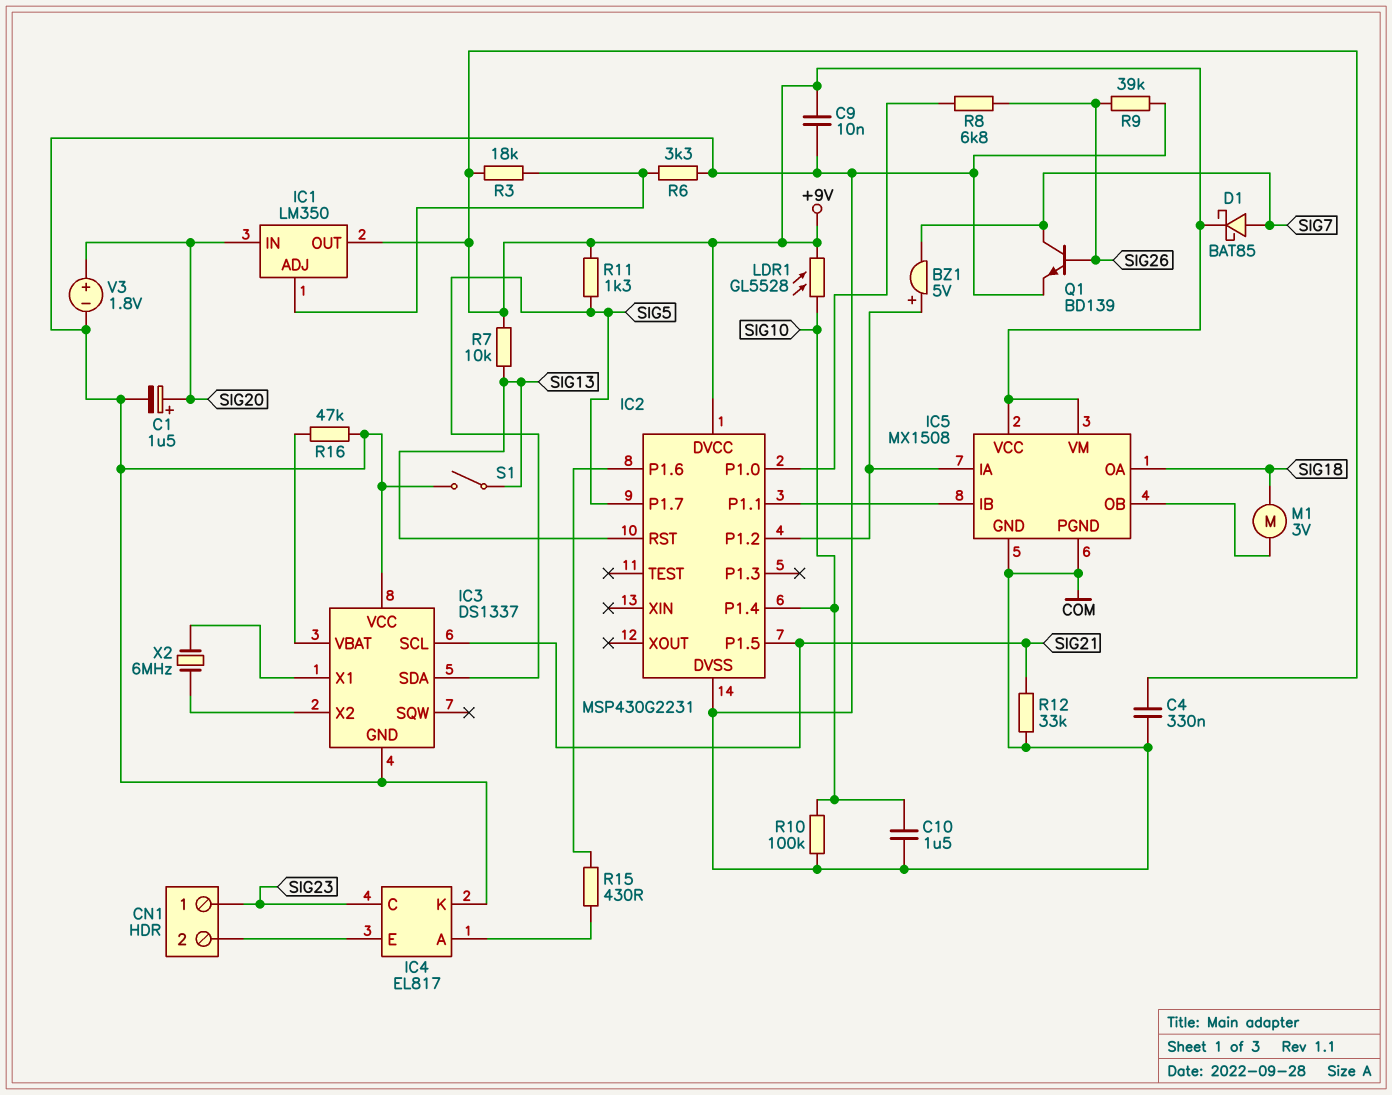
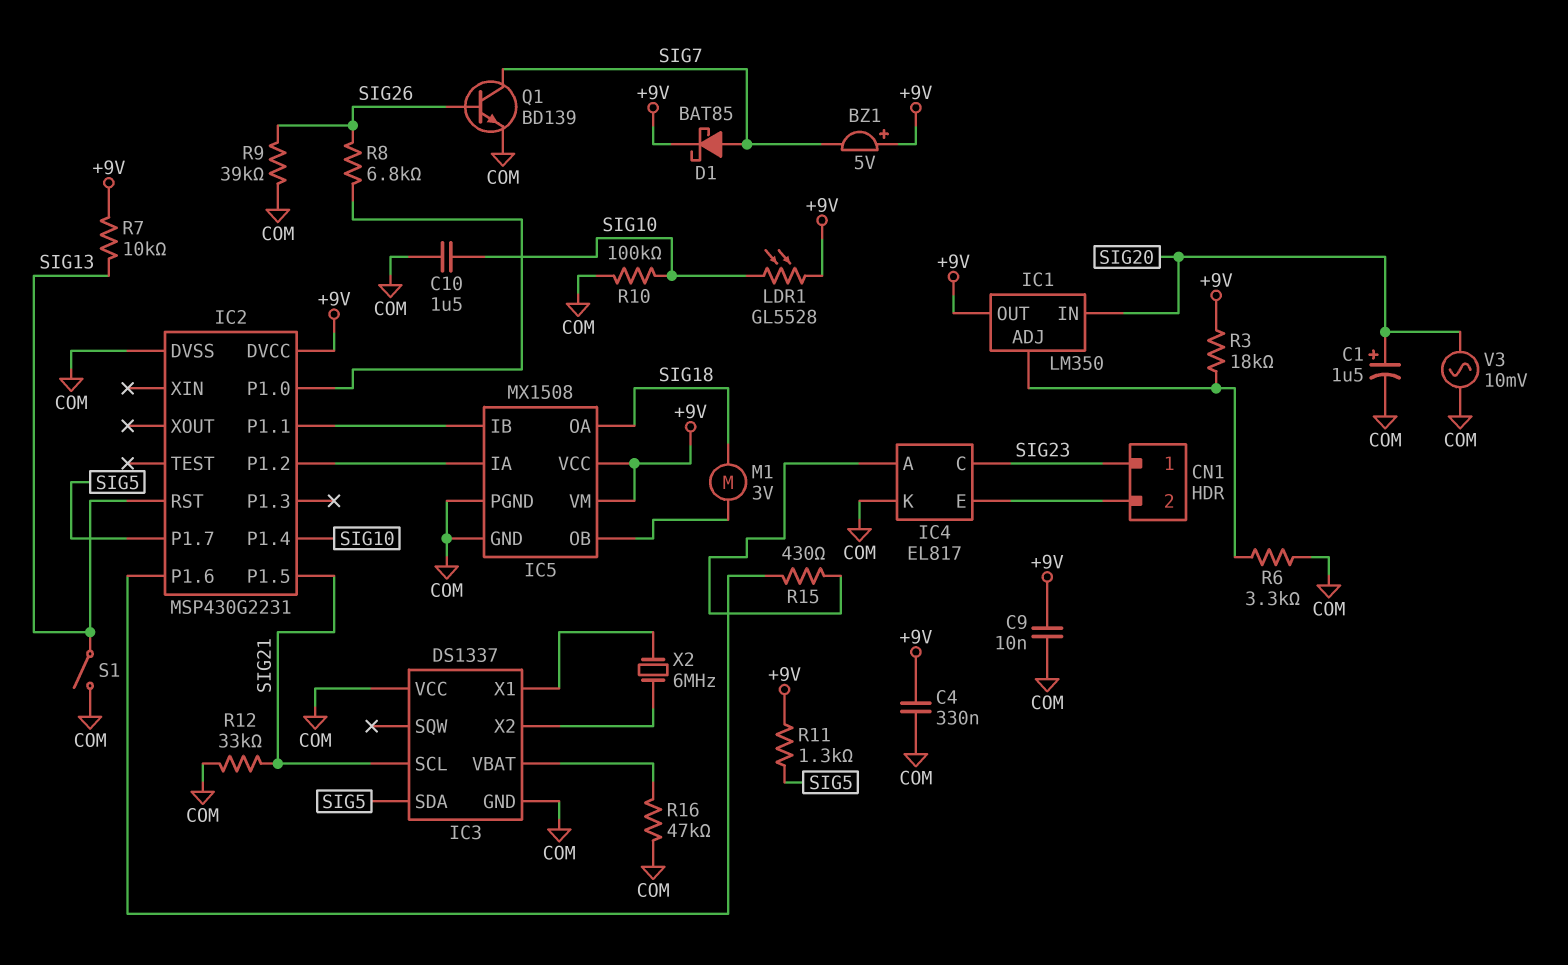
BZ1: buzzer 5V (plus IC2/P1.2, minus SIG7) -> buzzer 5V (plus +9V, minus SIG7)
V3: 1.8V (plus SIG20, minus COM) -> AC 10mV (COM, SIG20)

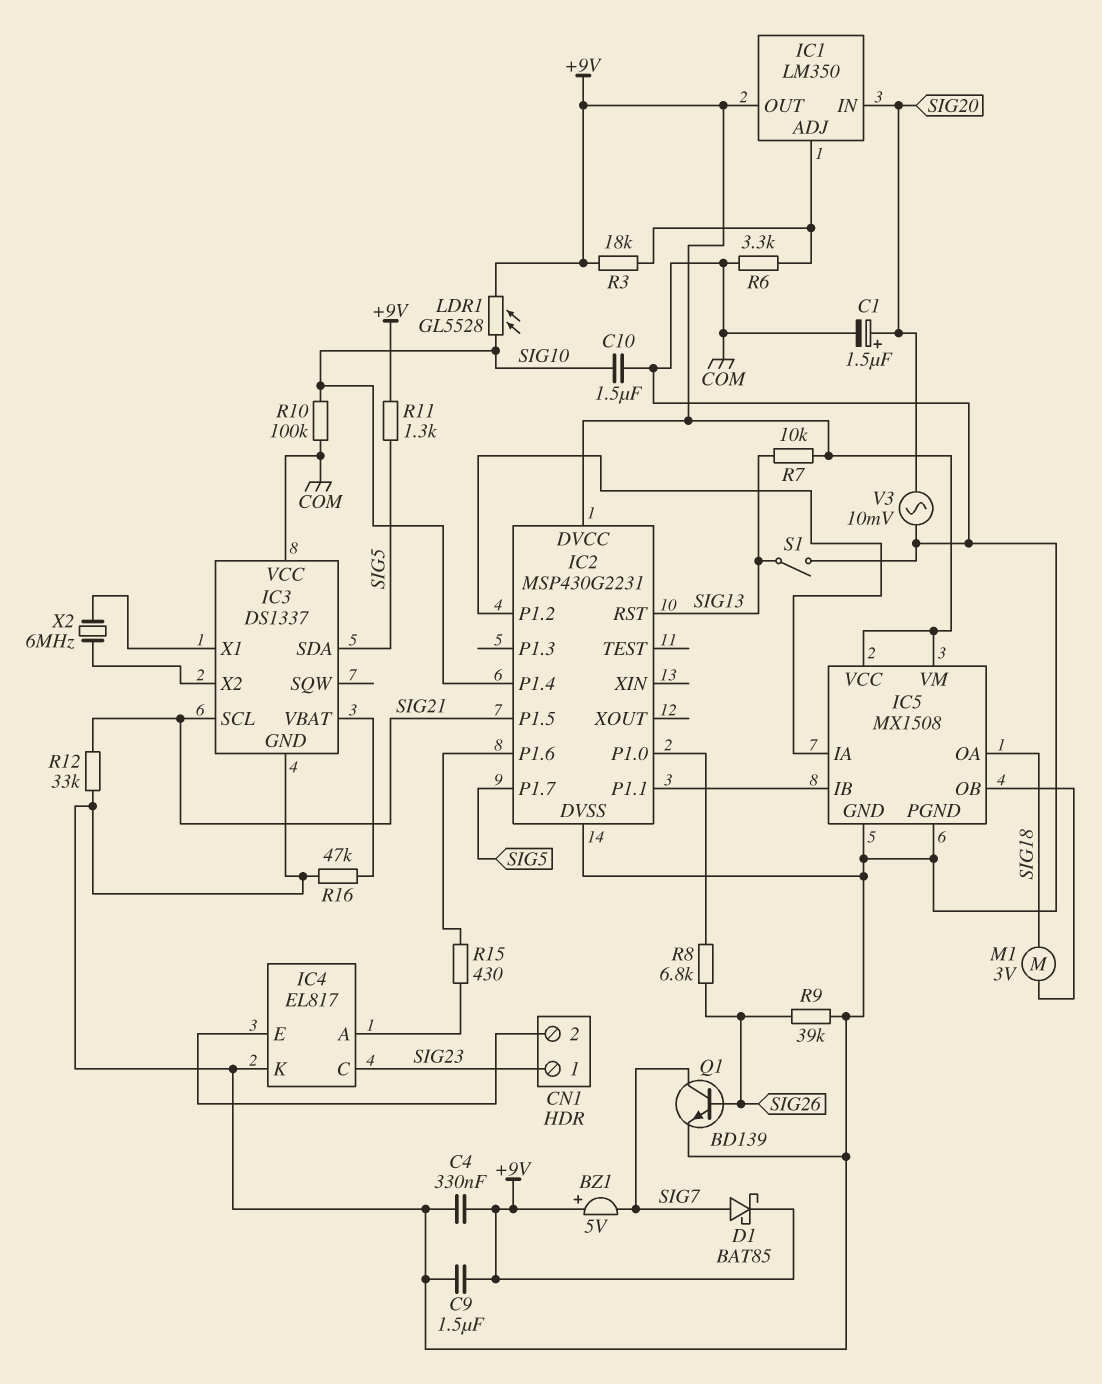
C9: 10nF (+9V, COM) -> 1.5uF (+9V, COM)

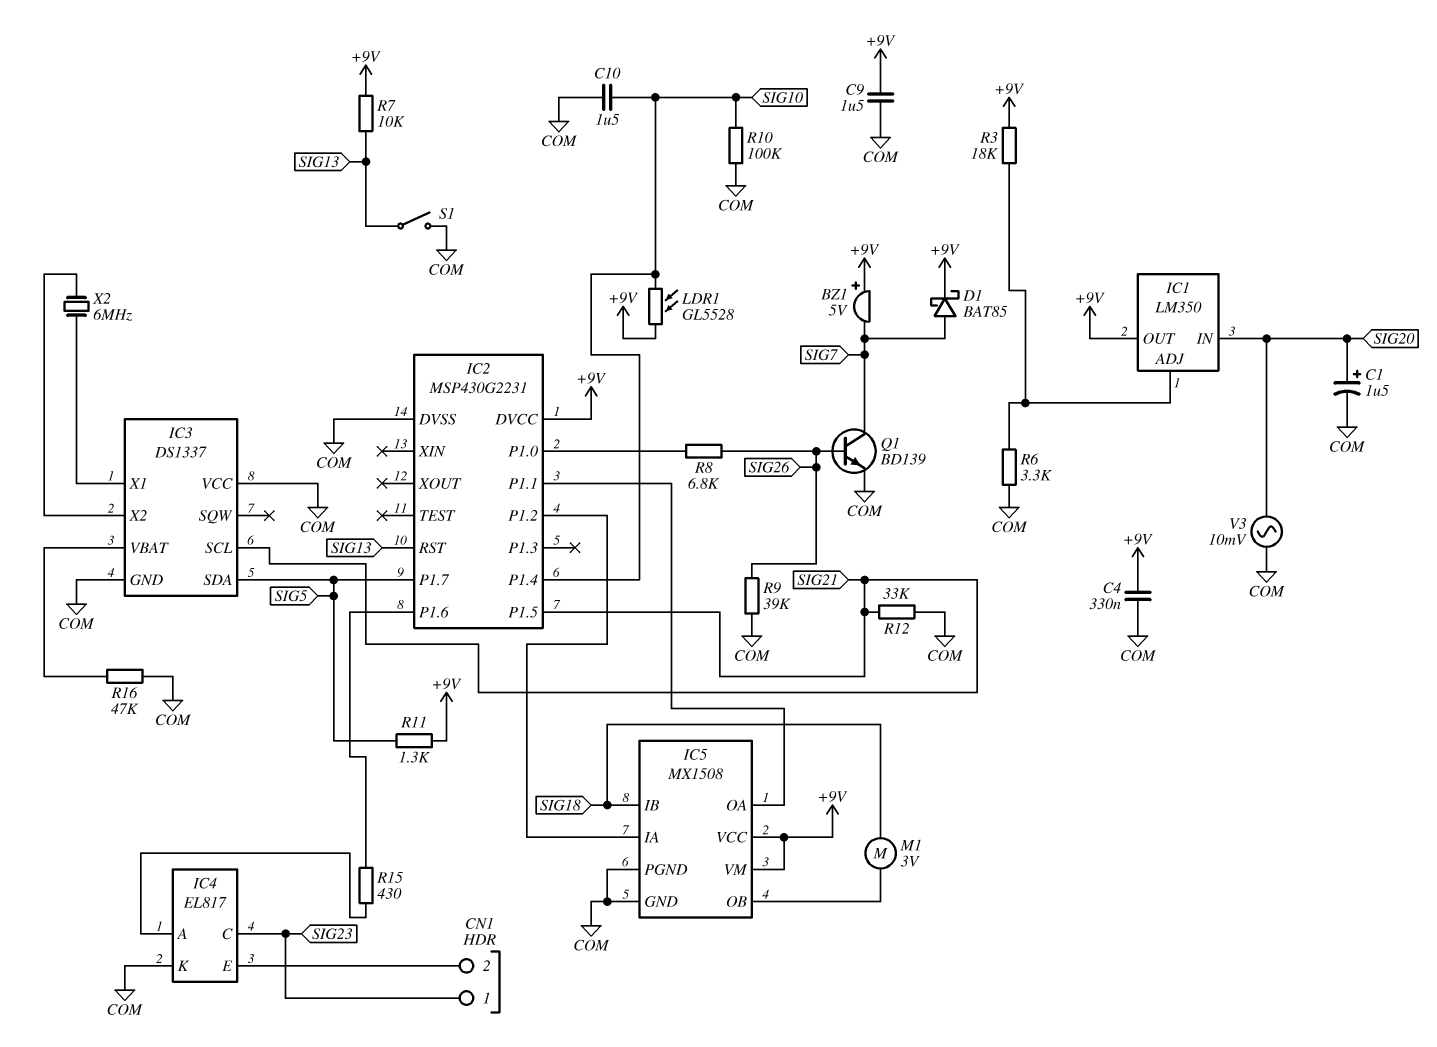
IC5 pin IB: IC2/P1.1 -> SIG18
IC5 pin OA: SIG18 -> IC2/P1.1

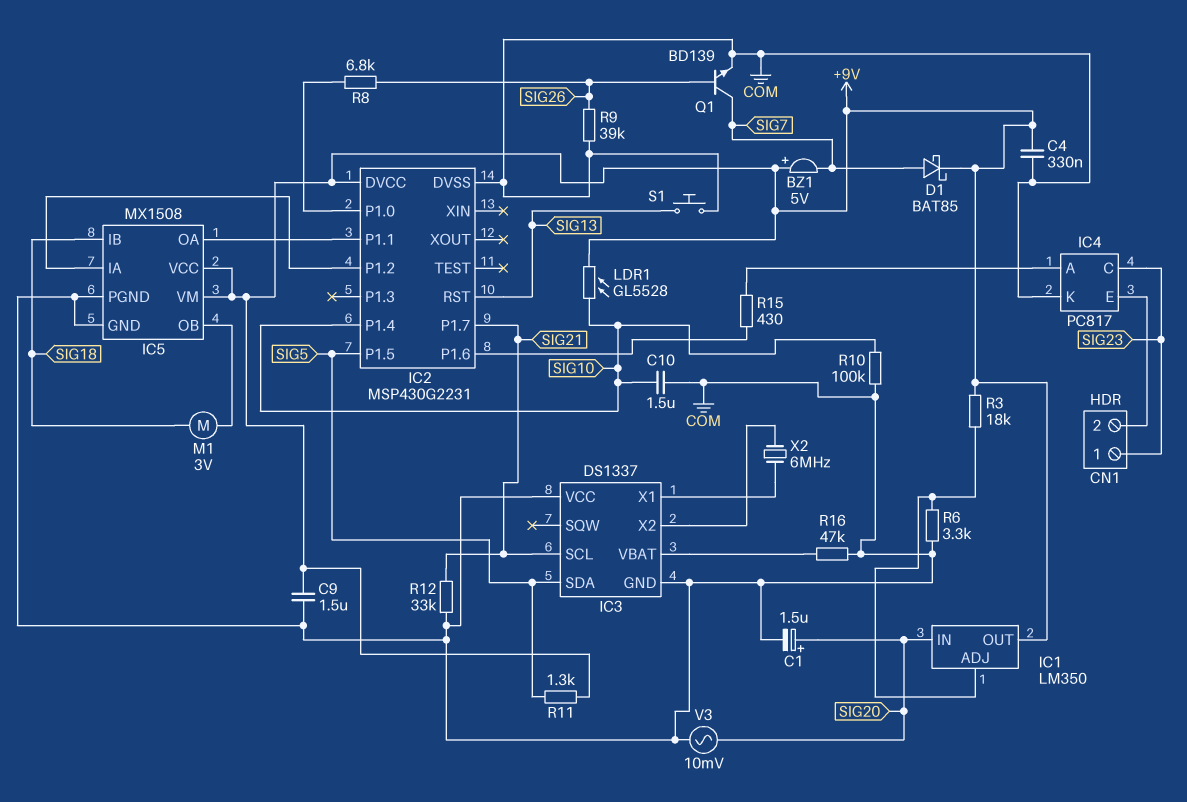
IC2 pin P1.5: SIG21 -> SIG5
IC2 pin P1.7: SIG5 -> SIG21
IC4: EL817 -> PC817
R7: 10k (+9V, SIG13) -> none
S1: switch (COM, SIG13) -> button (COM, SIG13)

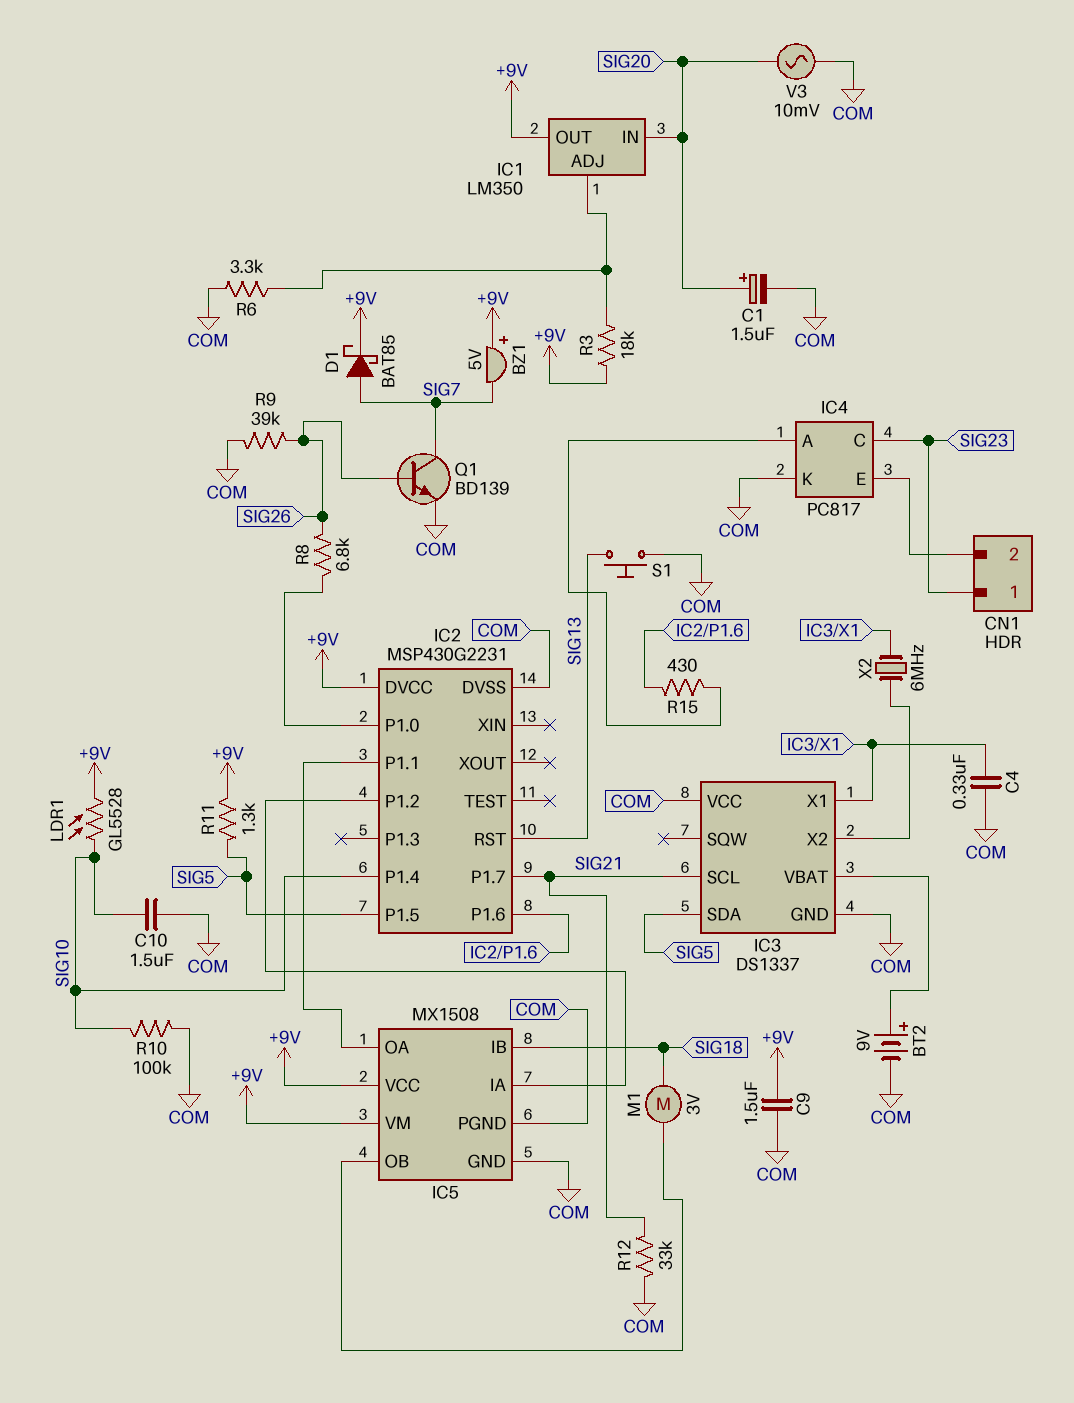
BT2: none -> 9V (plus IC3/VBAT, minus COM)
C4: 330nF (+9V, COM) -> 330nF (COM, IC3/X1)
R16: 47k (COM, IC3/VBAT) -> none

